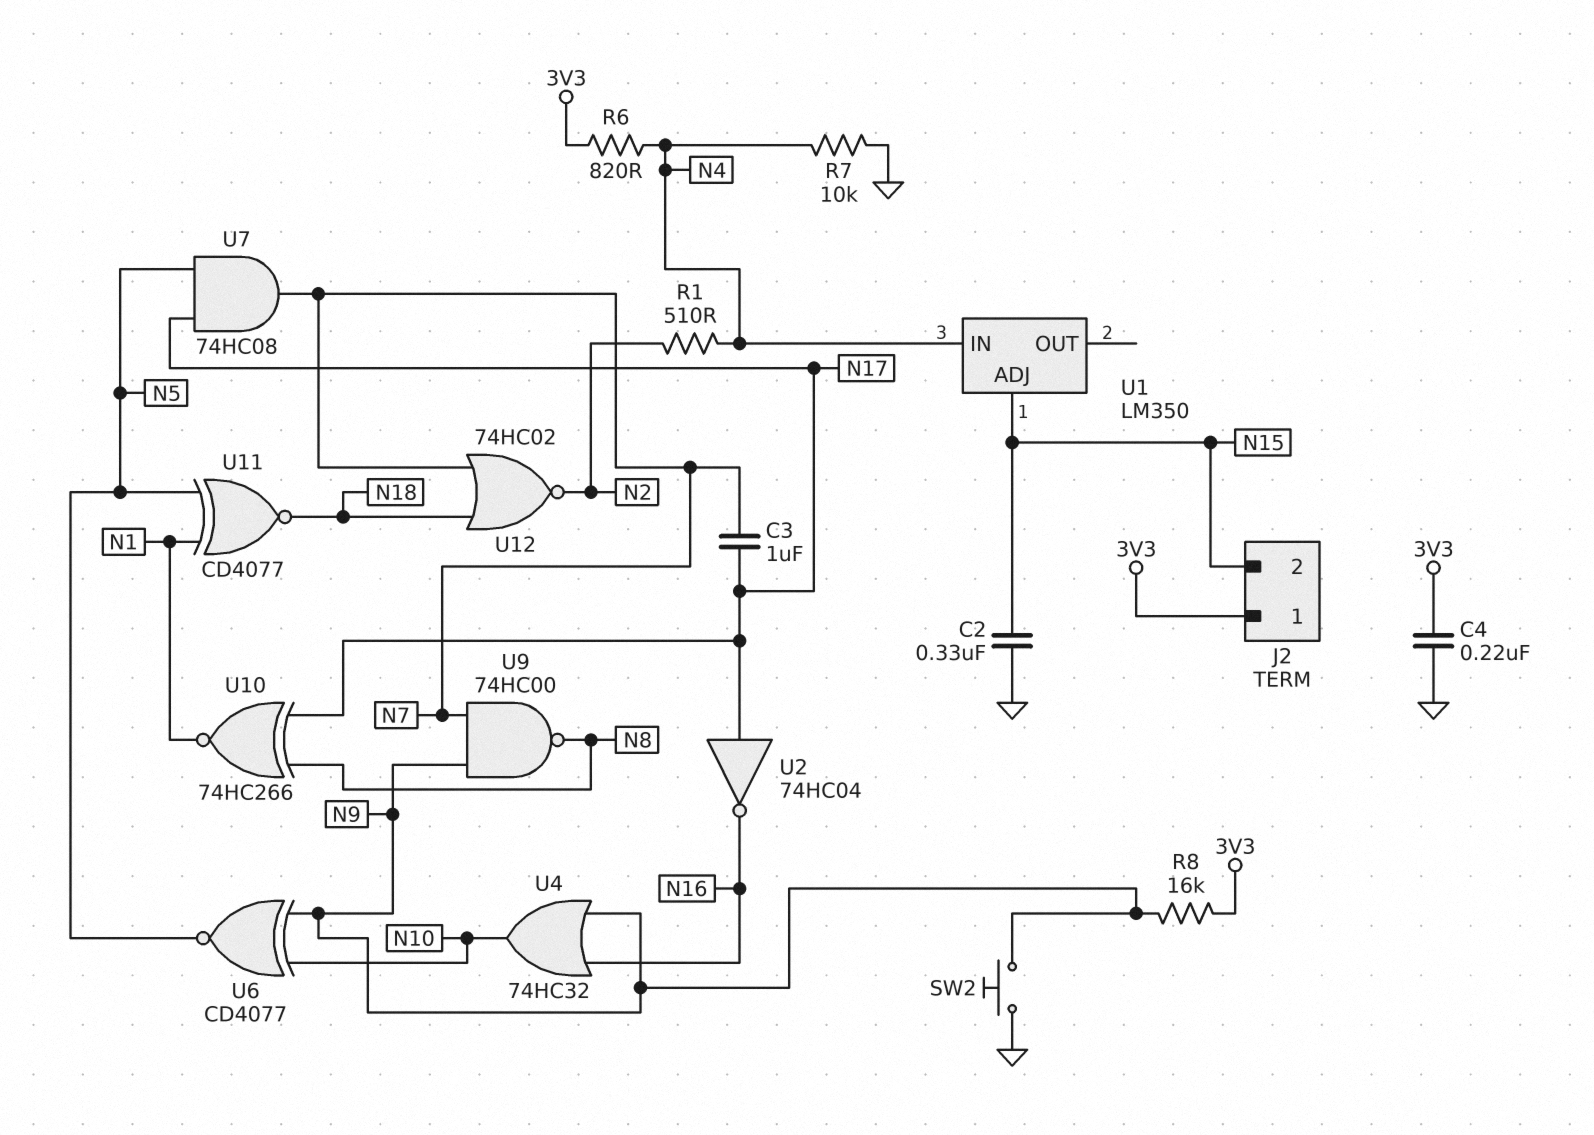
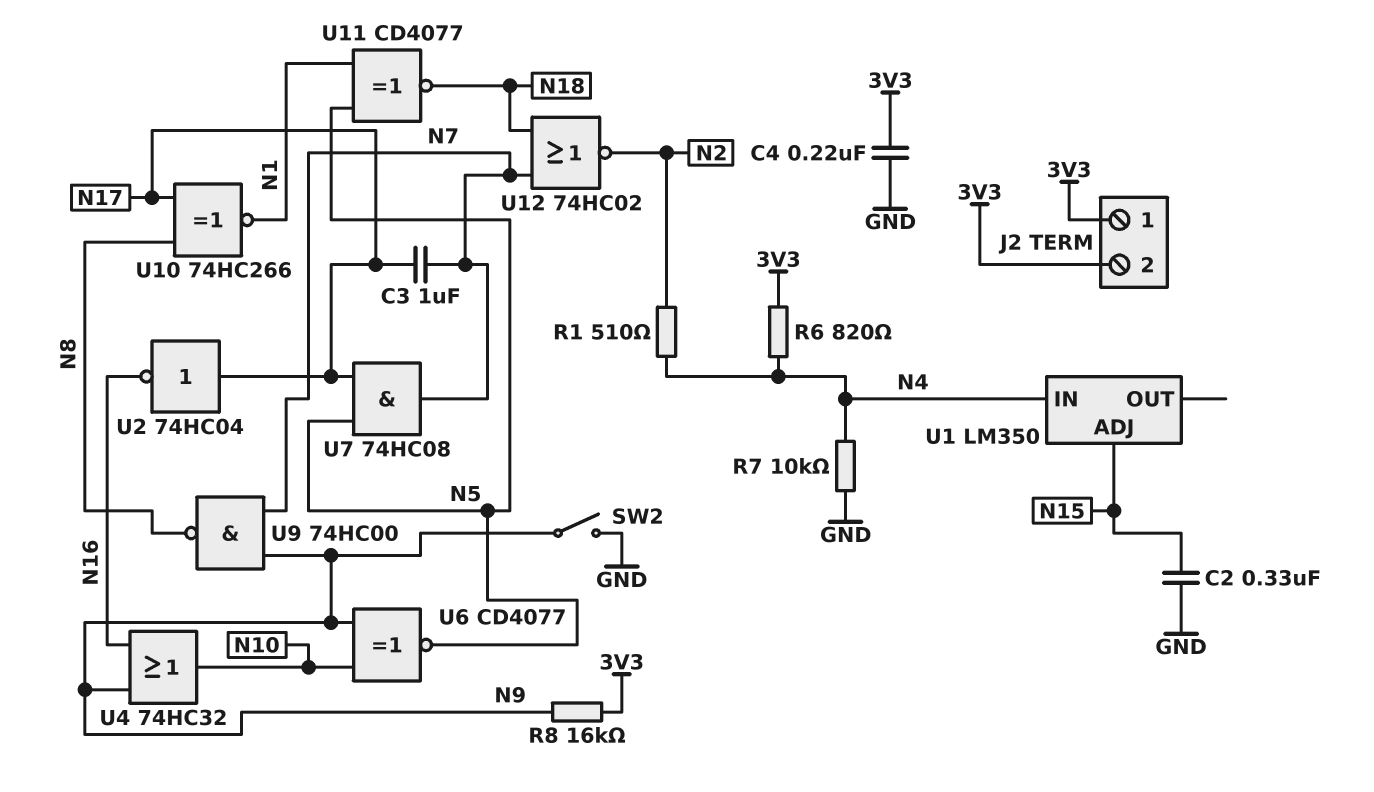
J2 pin 2: N15 -> 3V3
SW2: button (GND, N9) -> switch (GND, N9)

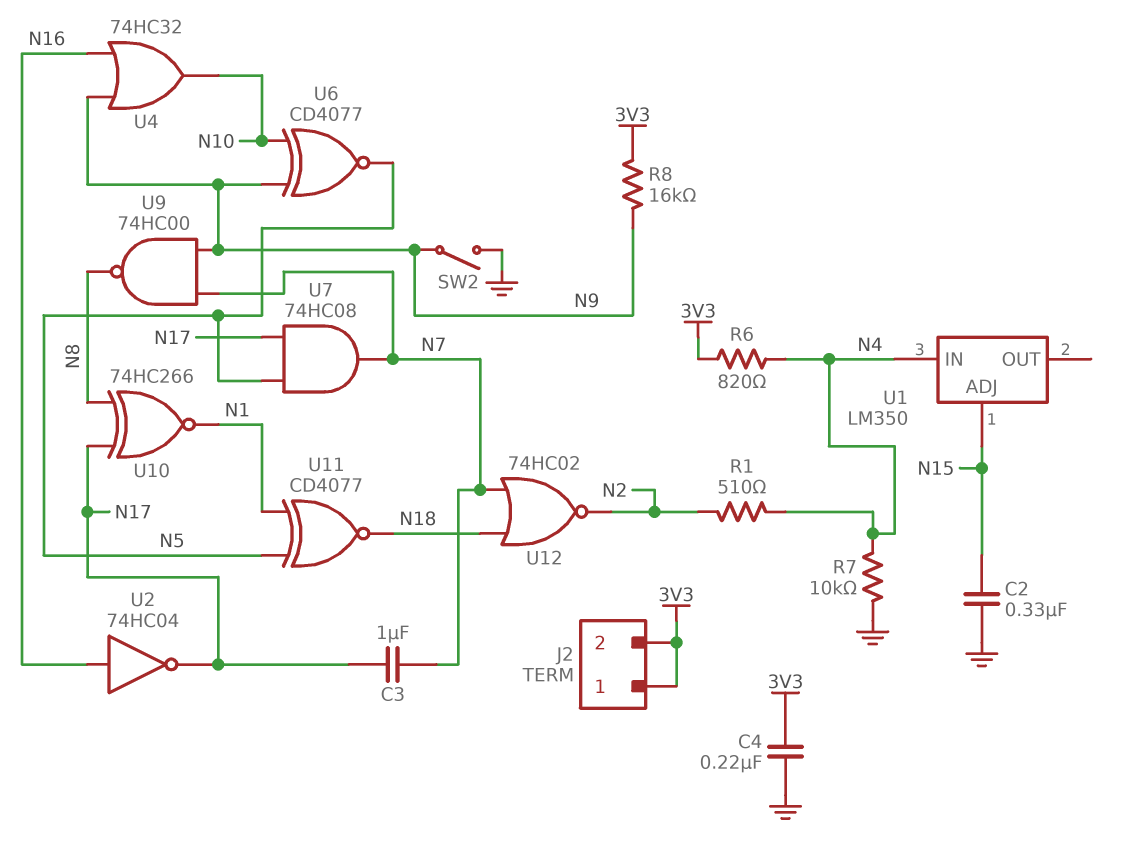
U2: NOT 74HC04 (in N17, out N16) -> NOT 74HC04 (in N16, out N17)

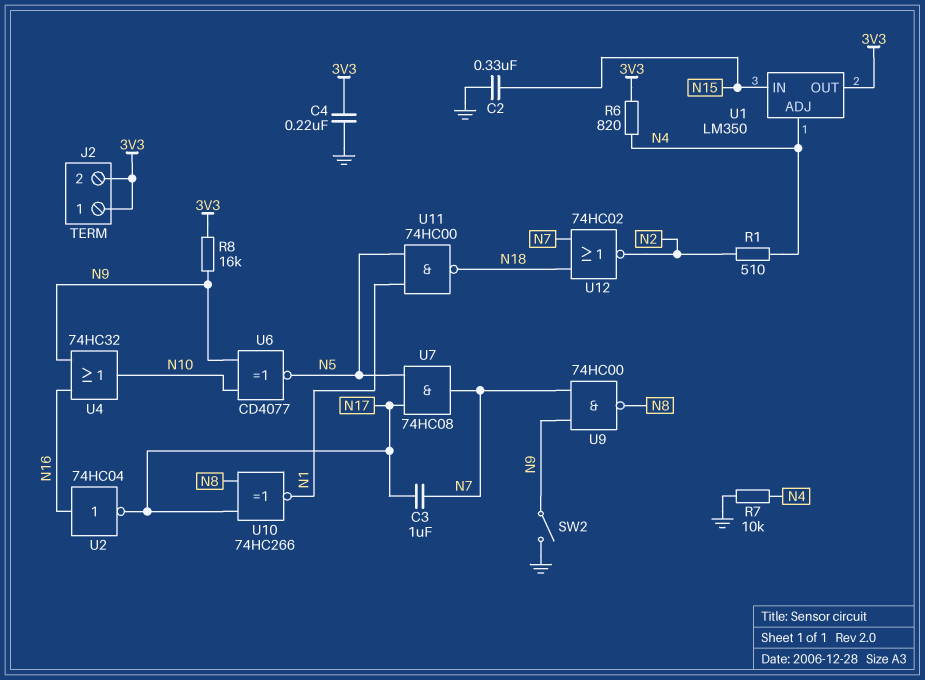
U1 pin ADJ: N15 -> N4
U1 pin IN: N4 -> N15
U1 pin OUT: none -> 3V3
U11: XNOR CD4077 (in N1, in N5, out N18) -> NAND 74HC00 (in N1, in N5, out N18)

